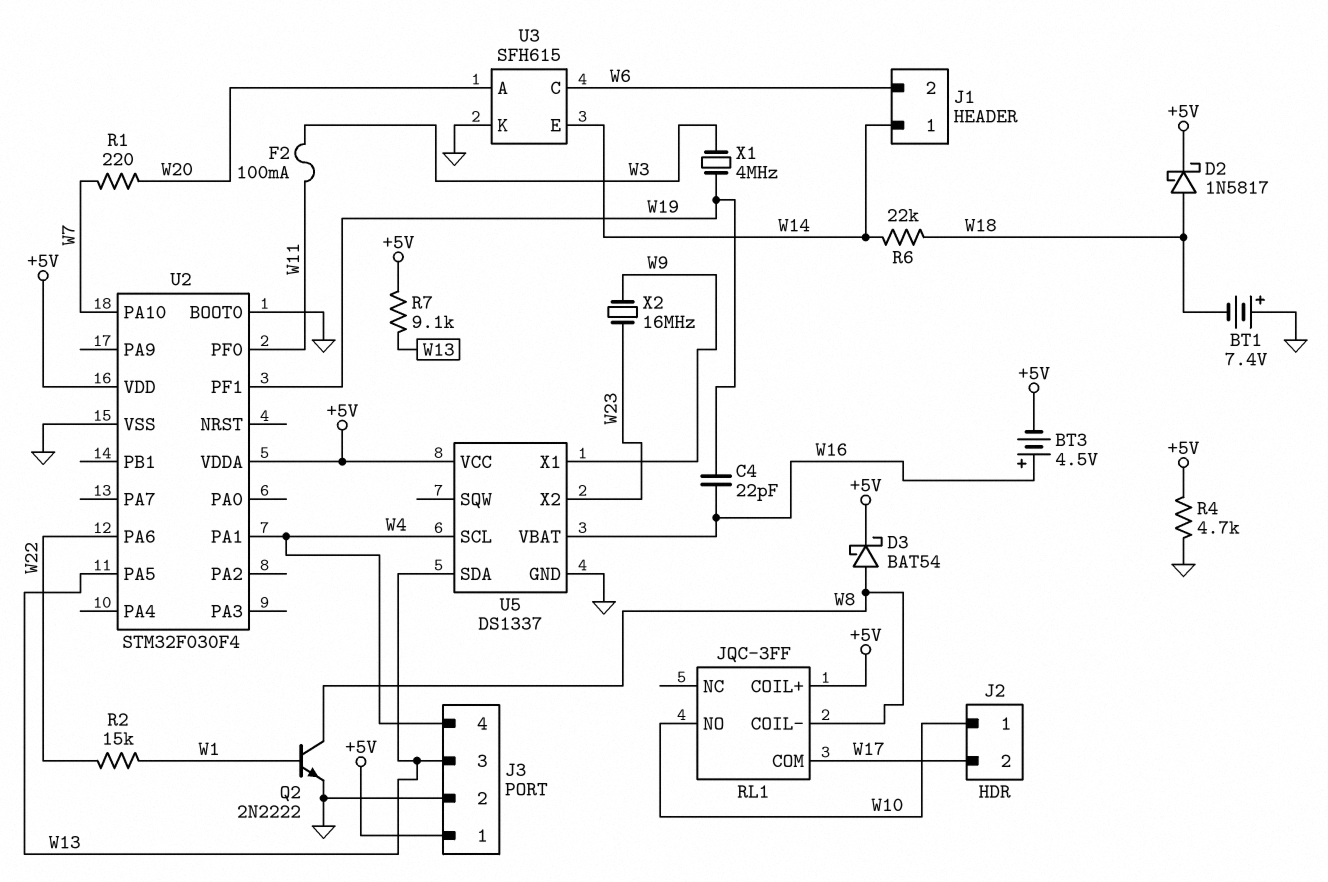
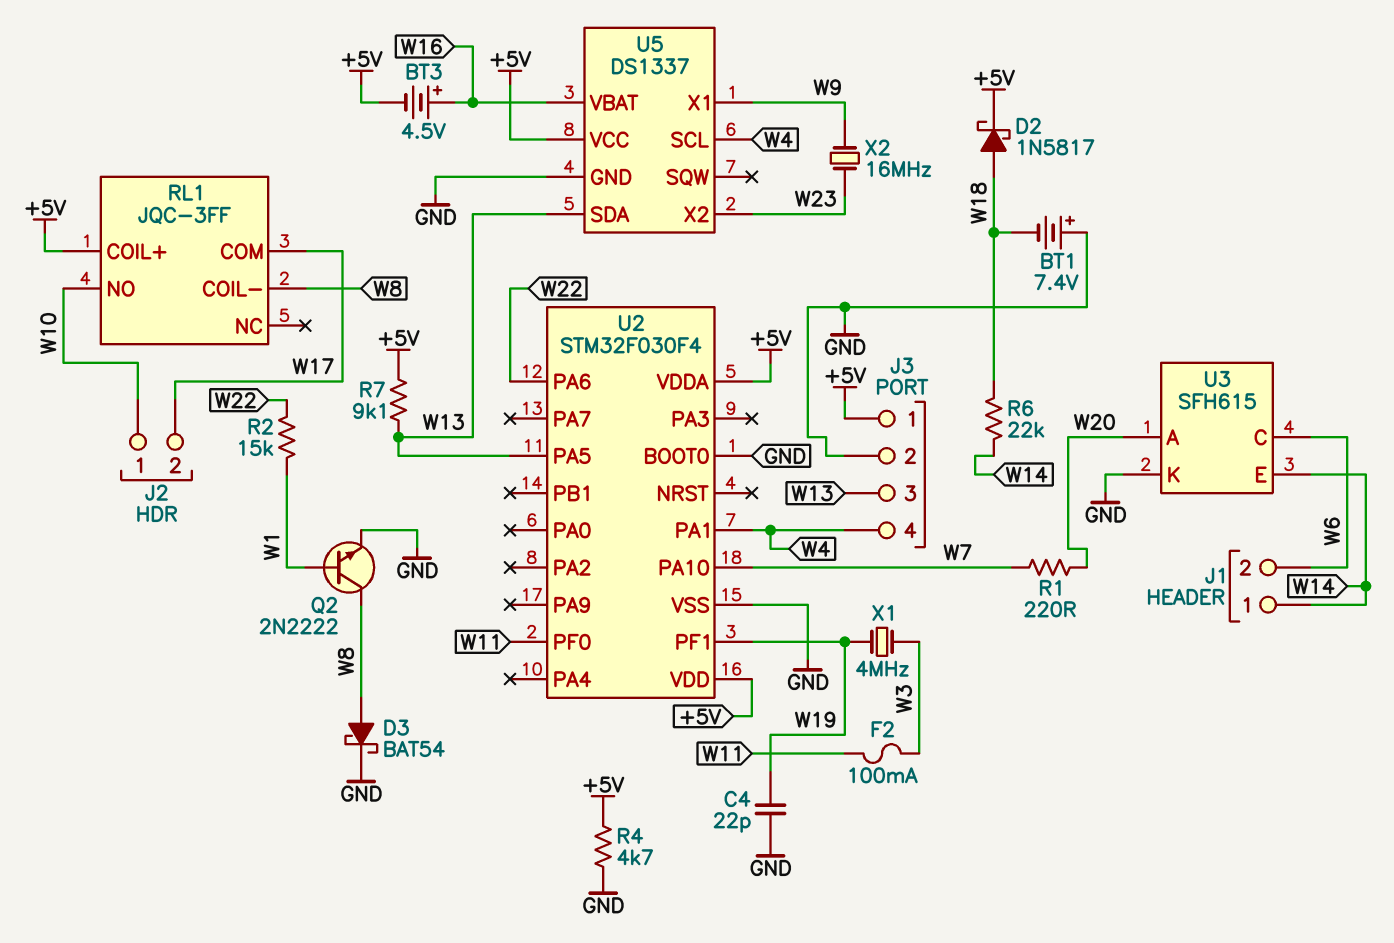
C4: 22pF (W16, W19) -> 22pF (GND, W19)
D3: schottky BAT54 (A W8, K +5V) -> schottky BAT54 (A W8, K GND)

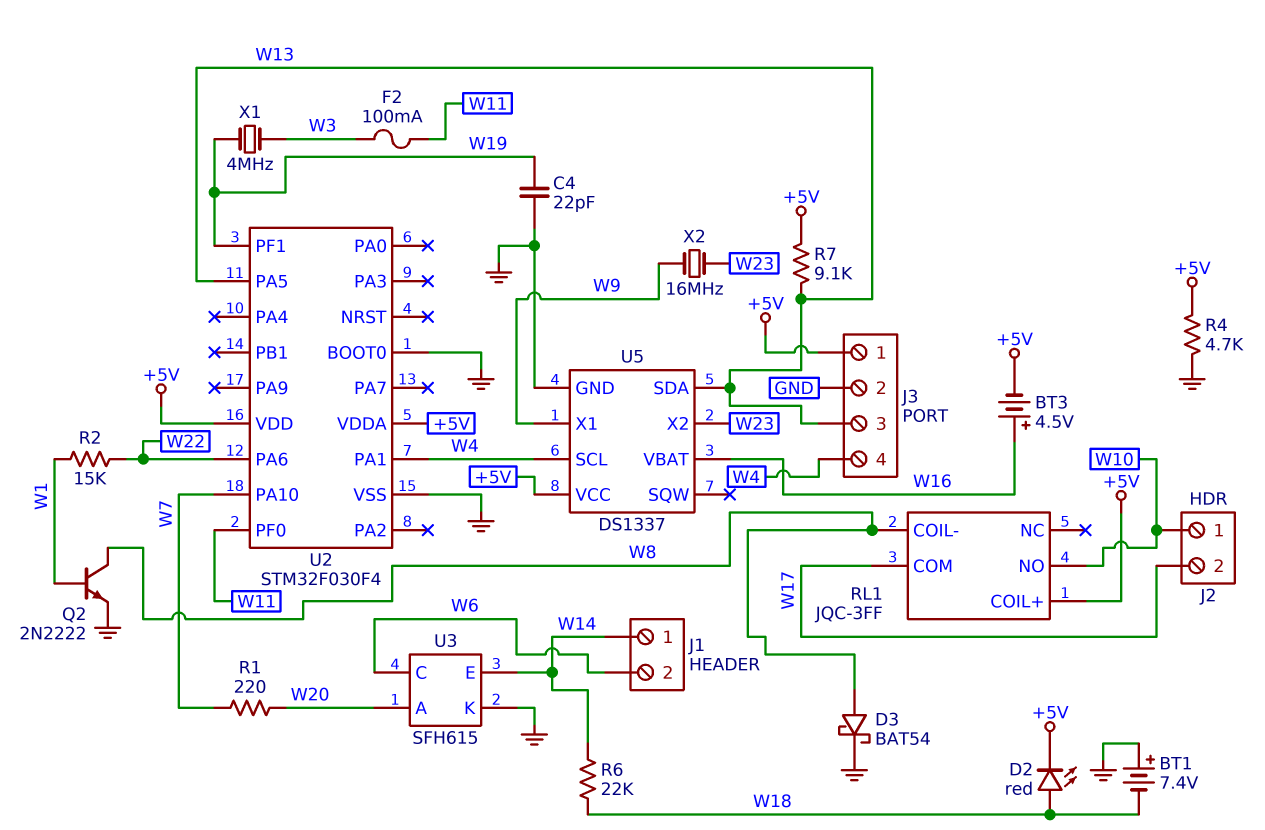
D2: schottky 1N5817 (A W18, K +5V) -> LED red (A W18, K +5V)

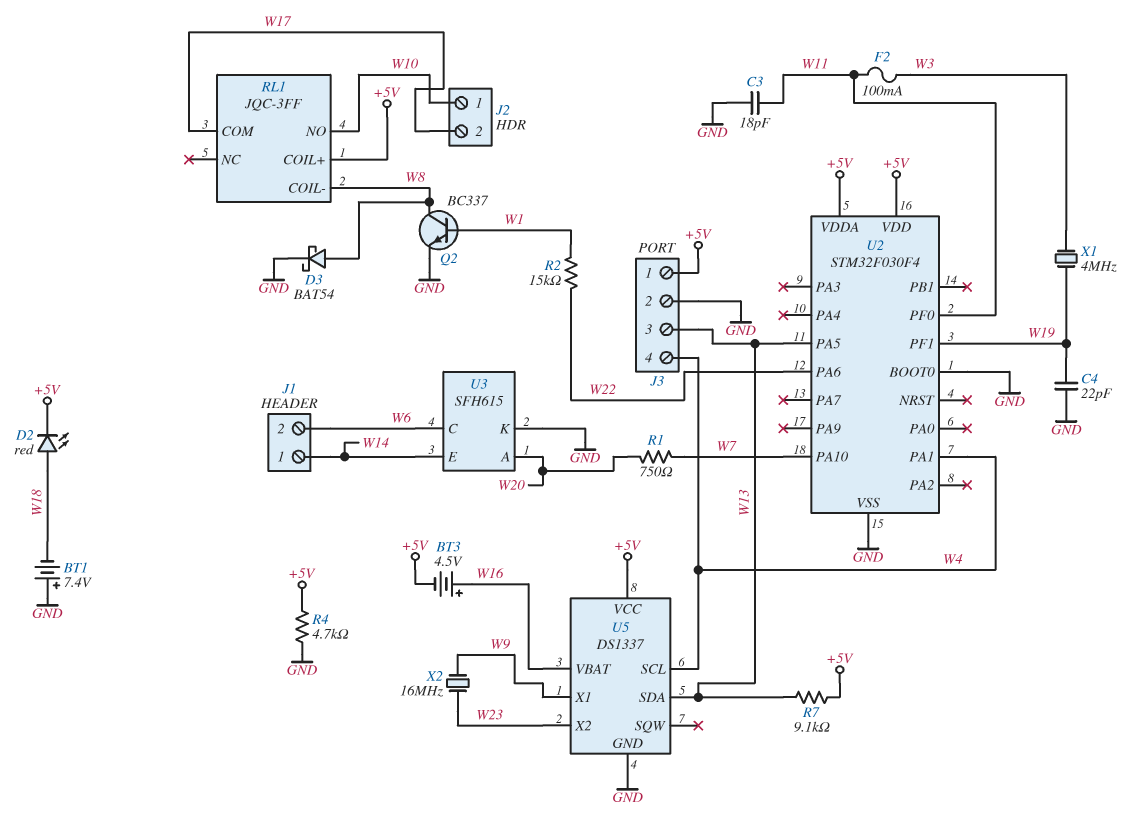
C3: none -> 18pF (GND, W11)
Q2: NPN 2N2222 (B W1, C W8, E GND) -> NPN BC337 (B W1, C W8, E GND)
R1: 220 (W7, W20) -> 750 (W7, W20)
R6: 22k (W14, W18) -> none

